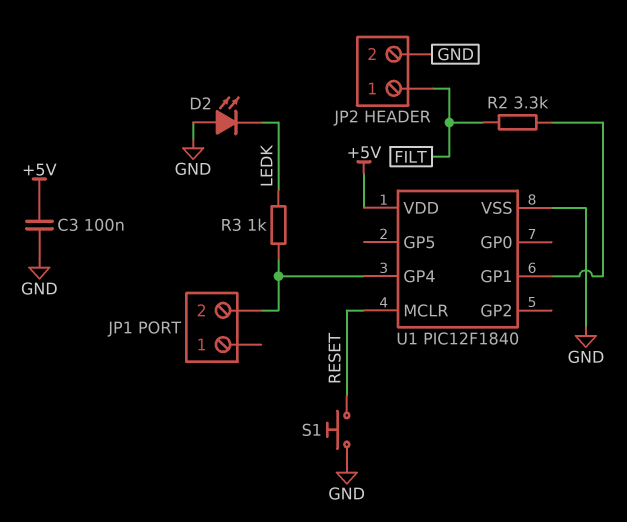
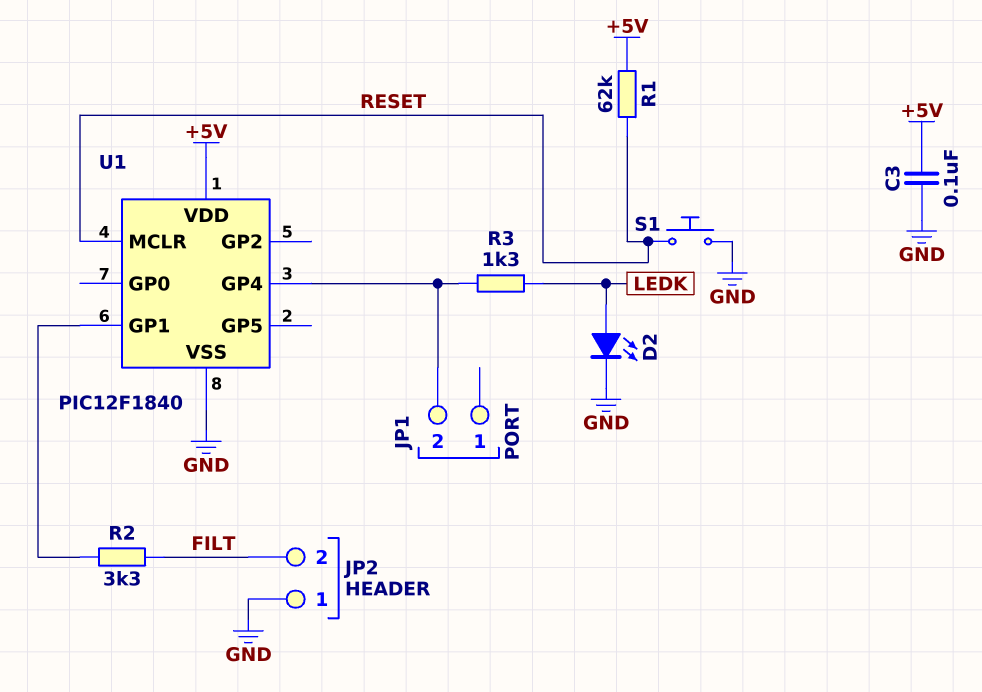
D2: LED (A GND, K LEDK) -> LED (A LEDK, K GND)
JP2 pin 1: FILT -> GND
JP2 pin 2: GND -> FILT
R1: none -> 62k (+5V, RESET)
R3: 1k (JP1/2, LEDK) -> 1.3k (JP1/2, LEDK)

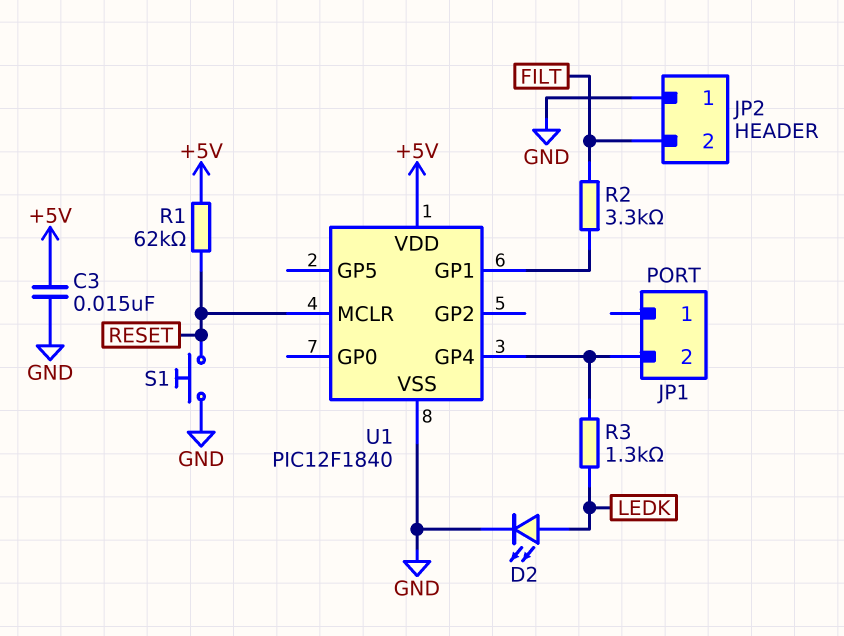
C3: 100nF (+5V, GND) -> 15nF (+5V, GND)

